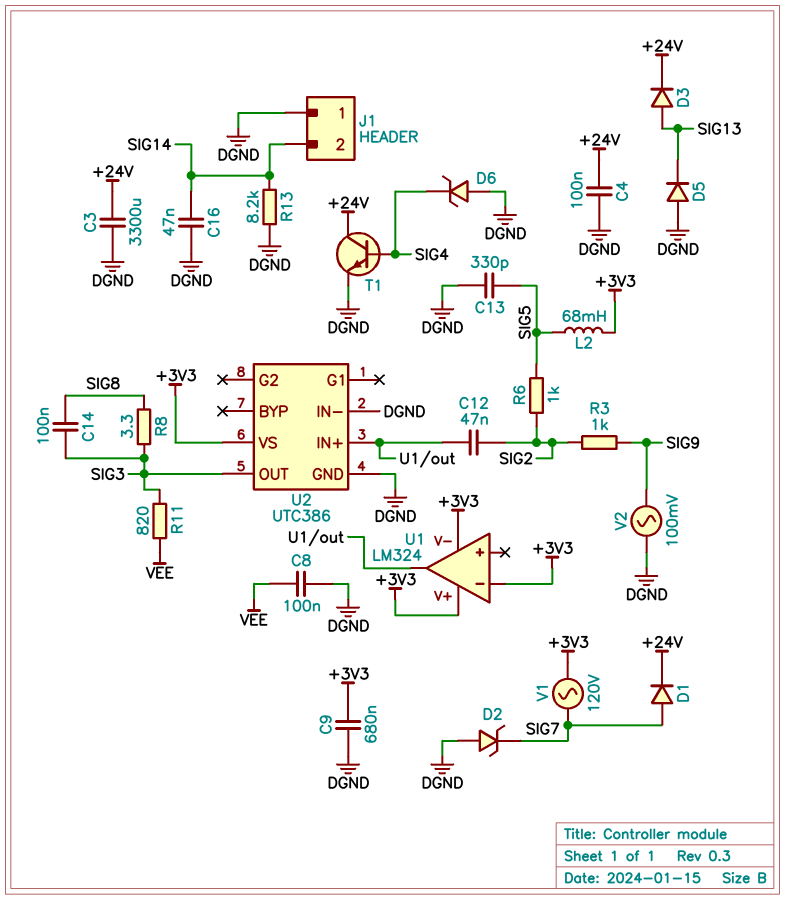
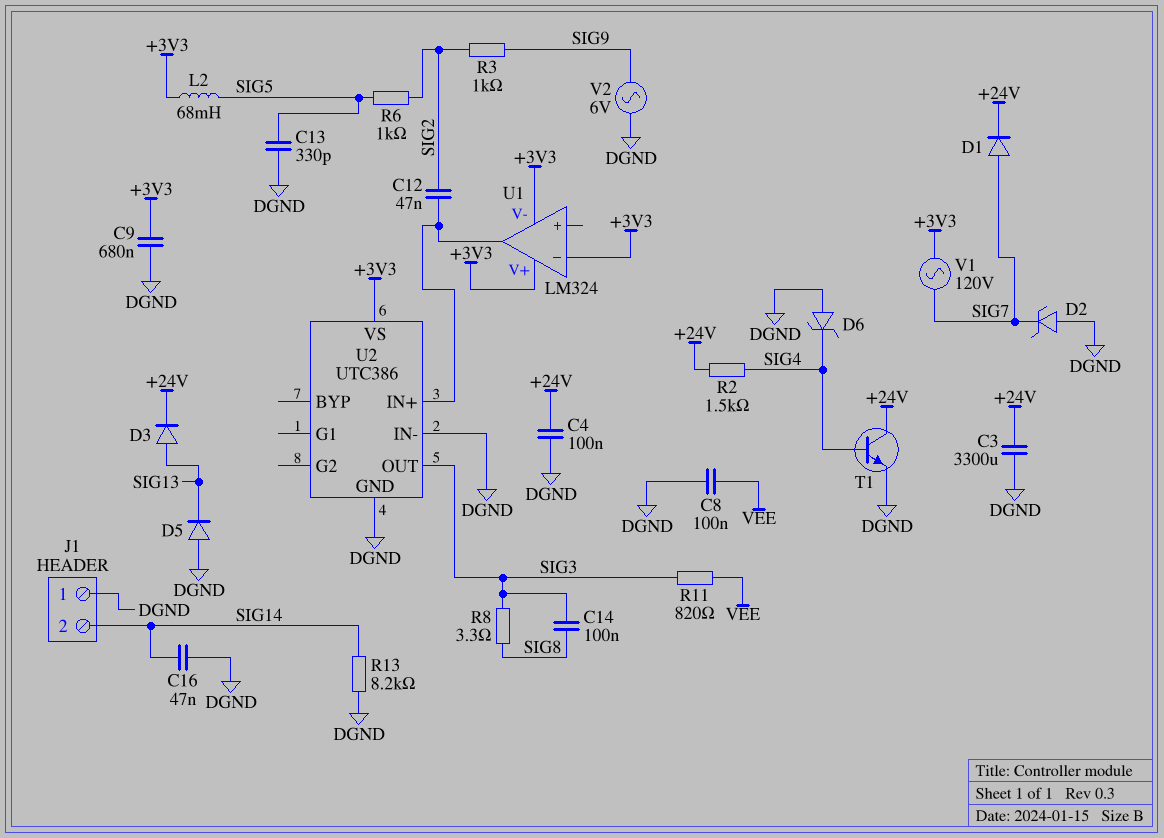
R2: none -> 1.5k (+24V, SIG4)
V2: AC 100mV (DGND, SIG9) -> AC 6V (DGND, SIG9)

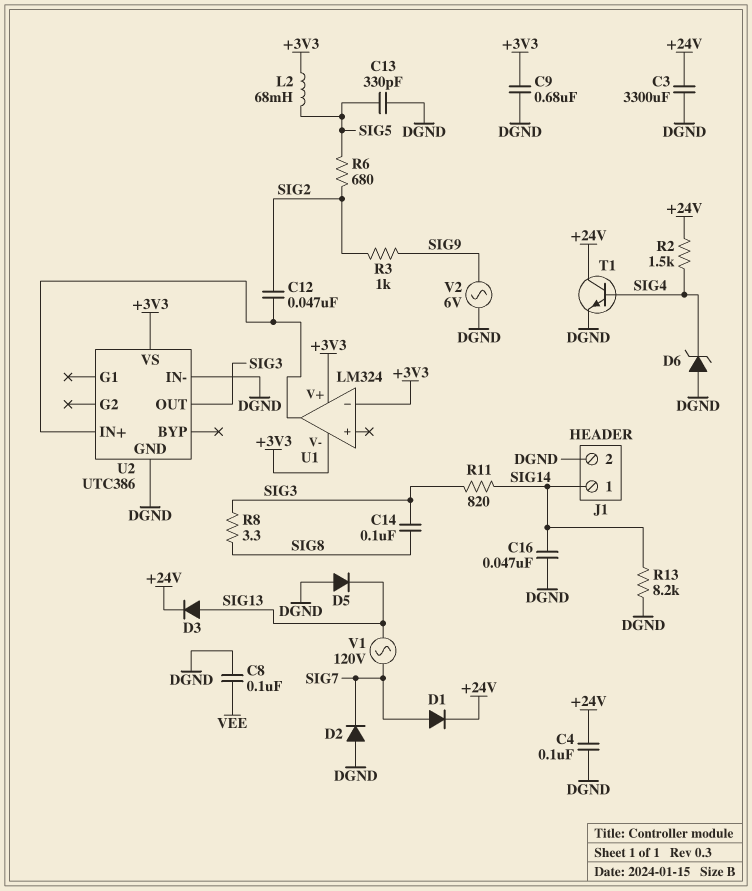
D2: zener (A DGND, K SIG7) -> diode (A DGND, K SIG7)
J1 pin 1: DGND -> SIG14
J1 pin 2: SIG14 -> DGND
R6: 1k (SIG2, SIG5) -> 680 (SIG2, SIG5)
R11: 820 (SIG3, VEE) -> 820 (SIG3, SIG14)
V1: AC 120V (+3V3, SIG7) -> AC 120V (SIG7, SIG13)

